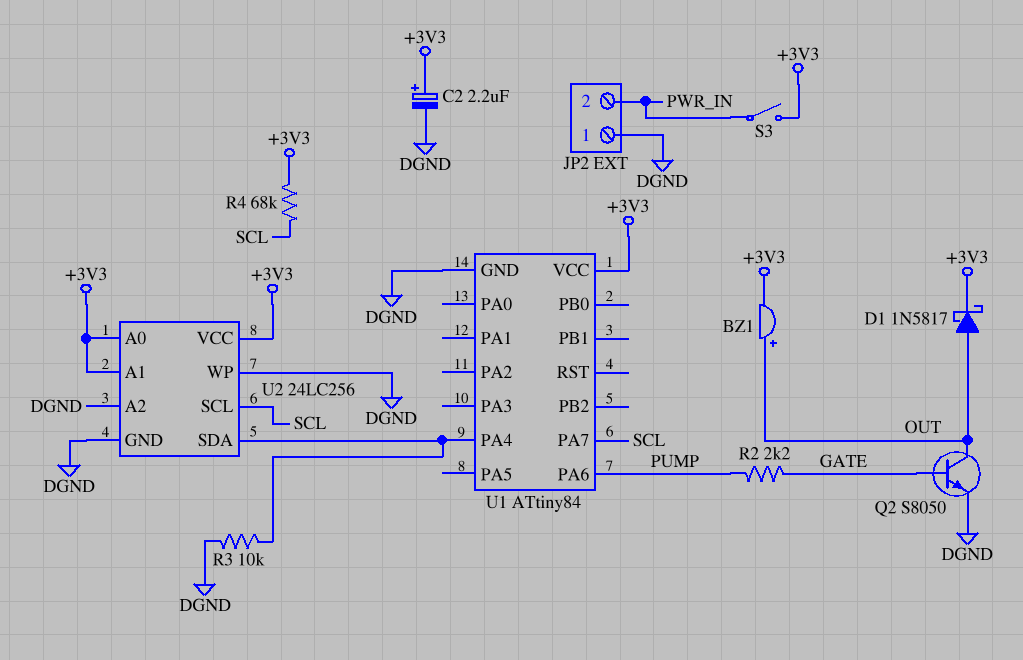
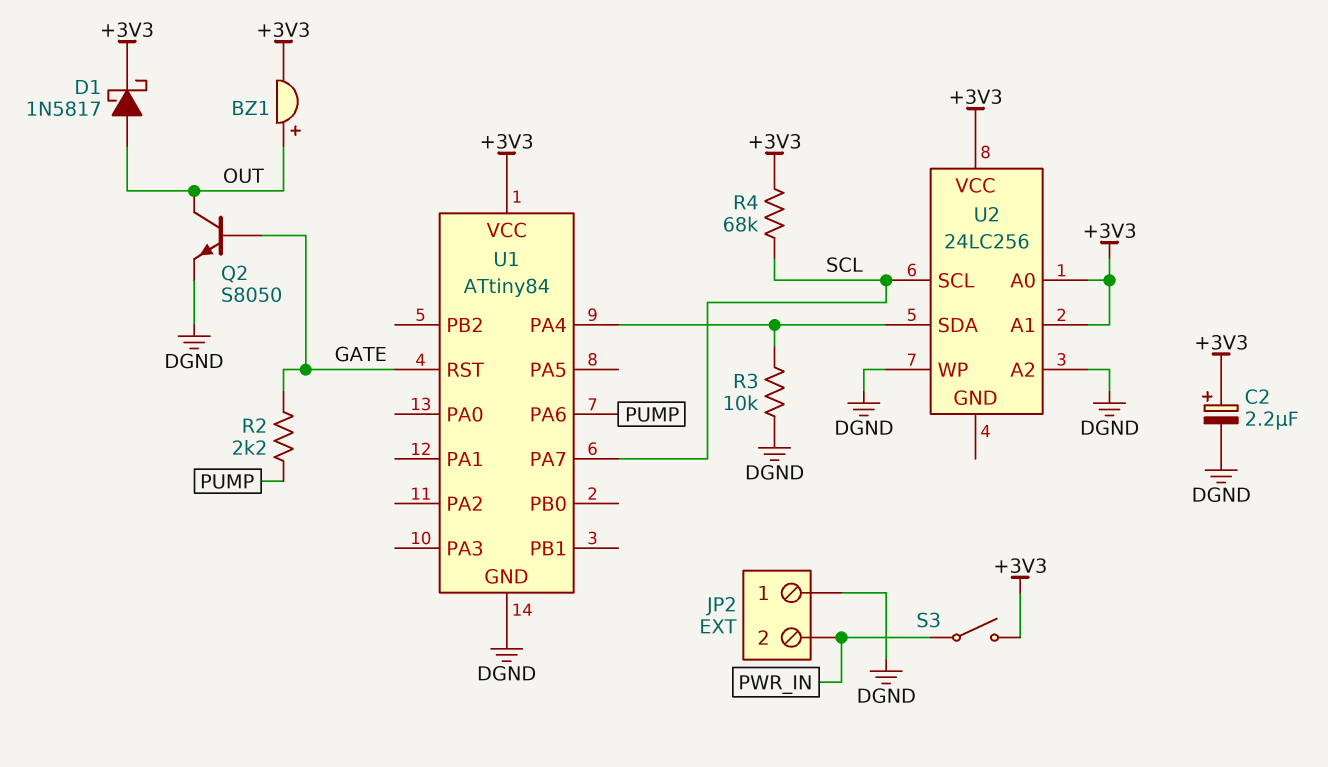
U1 pin RST: none -> GATE
U2 pin GND: DGND -> none

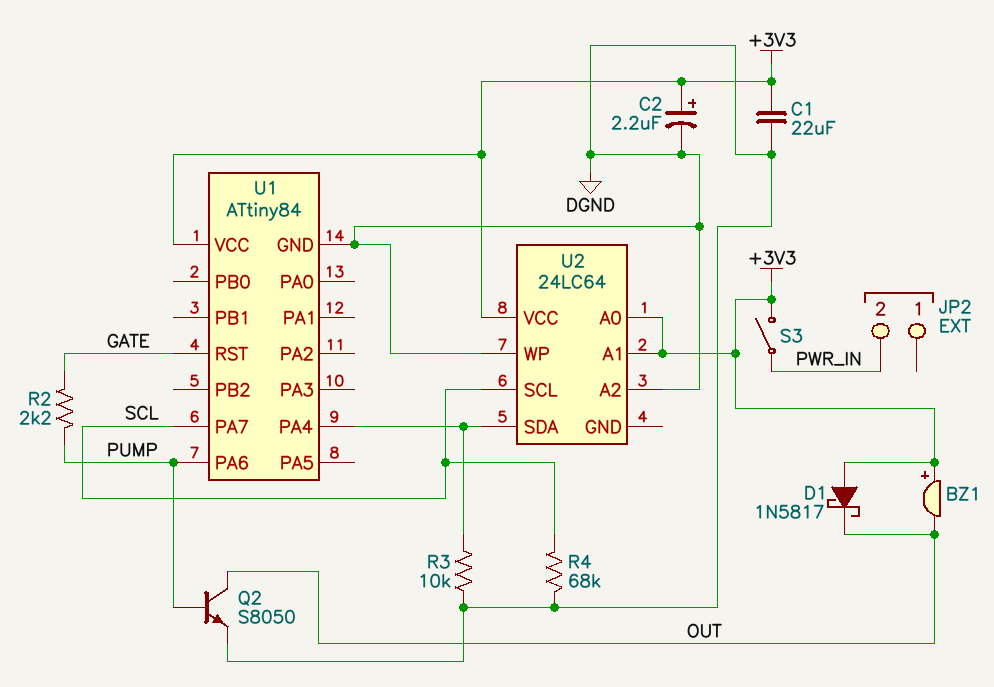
BZ1: buzzer (plus OUT, minus +3V3) -> buzzer (plus +3V3, minus OUT)
C1: none -> 22uF (+3V3, DGND)
D1: schottky 1N5817 (A OUT, K +3V3) -> schottky 1N5817 (A +3V3, K OUT)
JP2 pin 1: DGND -> none
Q2: NPN S8050 (B GATE, C OUT, E DGND) -> NPN S8050 (B PUMP, C OUT, E DGND)
R4: 68k (+3V3, SCL) -> 68k (DGND, SCL)
U2: 24LC256 -> 24LC64

